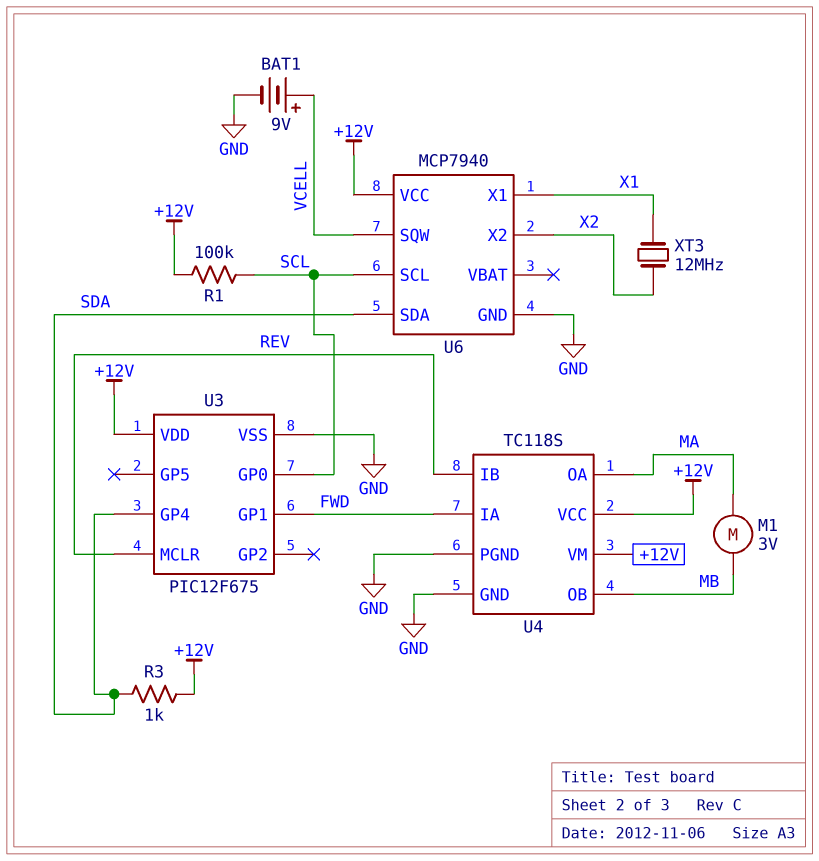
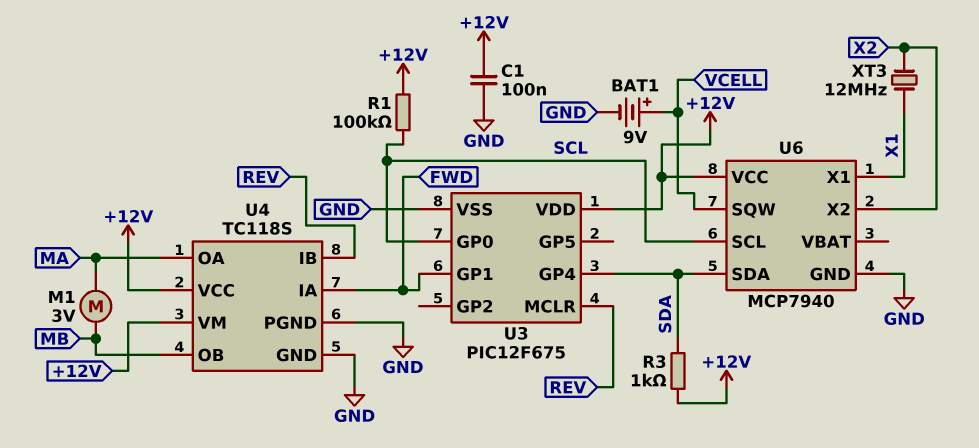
C1: none -> 100nF (+12V, GND)

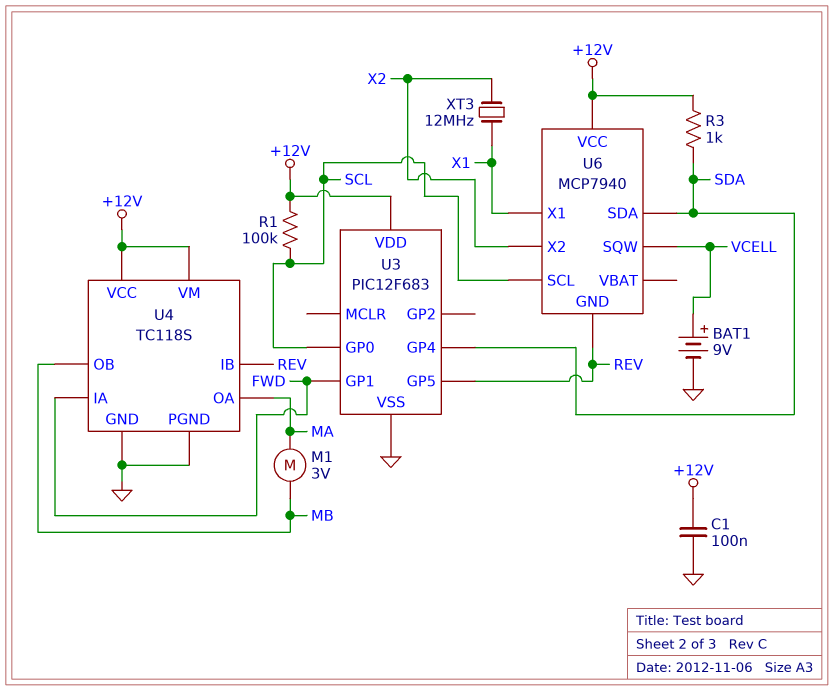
U3: PIC12F675 -> PIC12F683
U3 pin GP5: none -> REV
U3 pin MCLR: REV -> none
U6 pin GND: GND -> REV

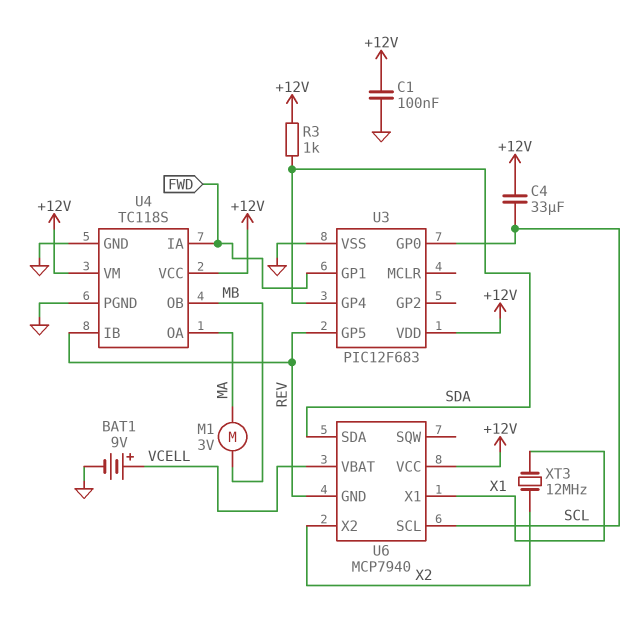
C4: none -> 33uF (+12V, SCL)
R1: 100k (+12V, SCL) -> none
U6 pin SQW: VCELL -> none
U6 pin VBAT: none -> VCELL

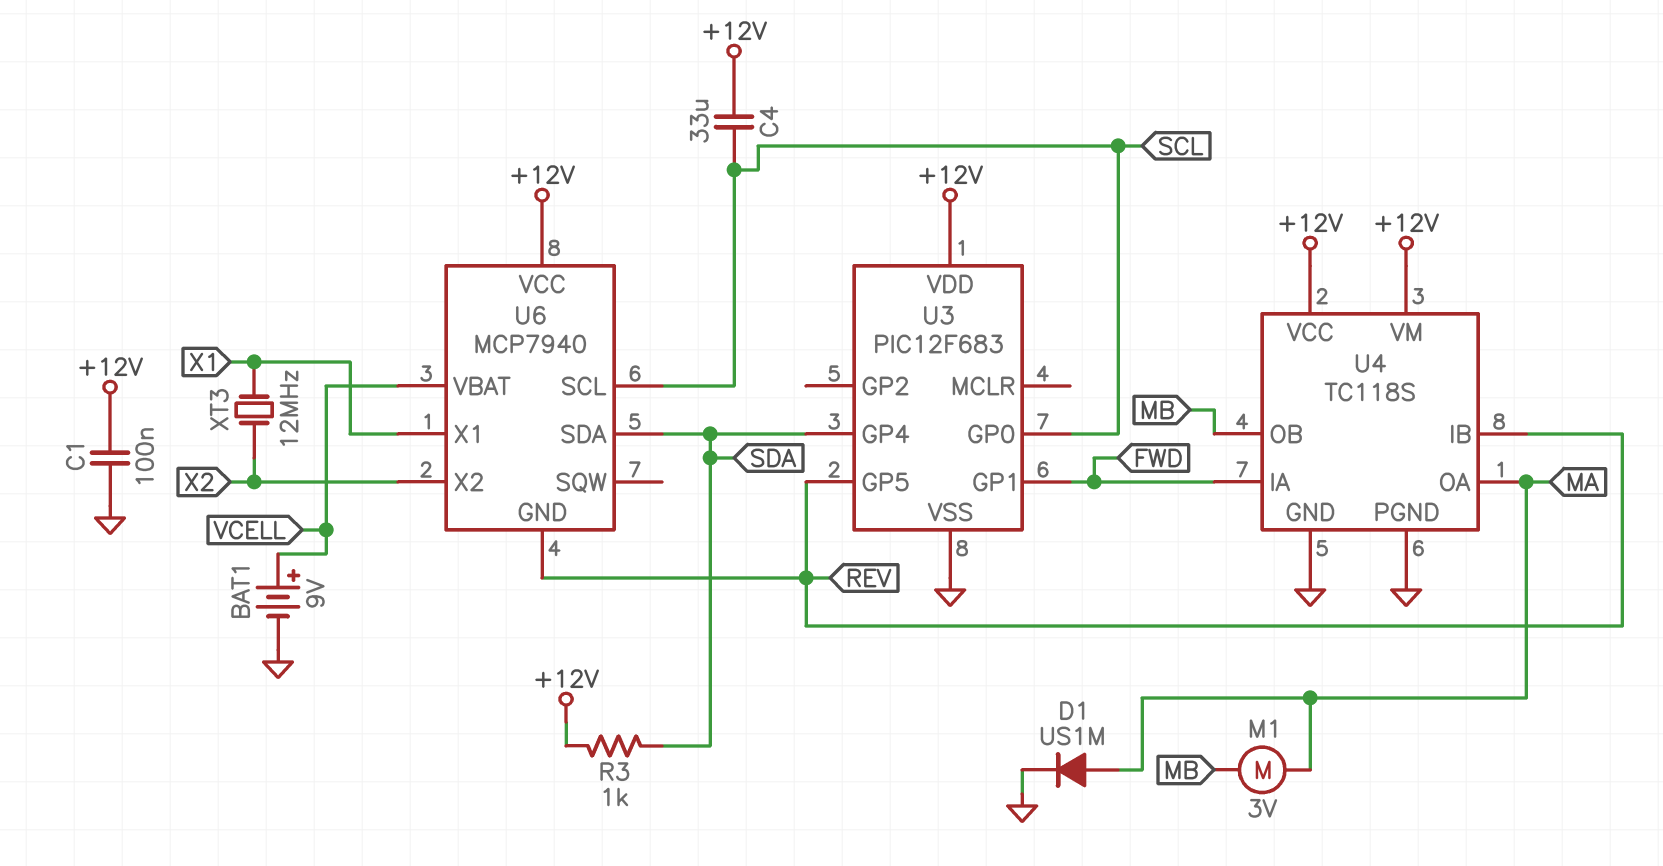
D1: none -> diode US1M (A MA, K GND)

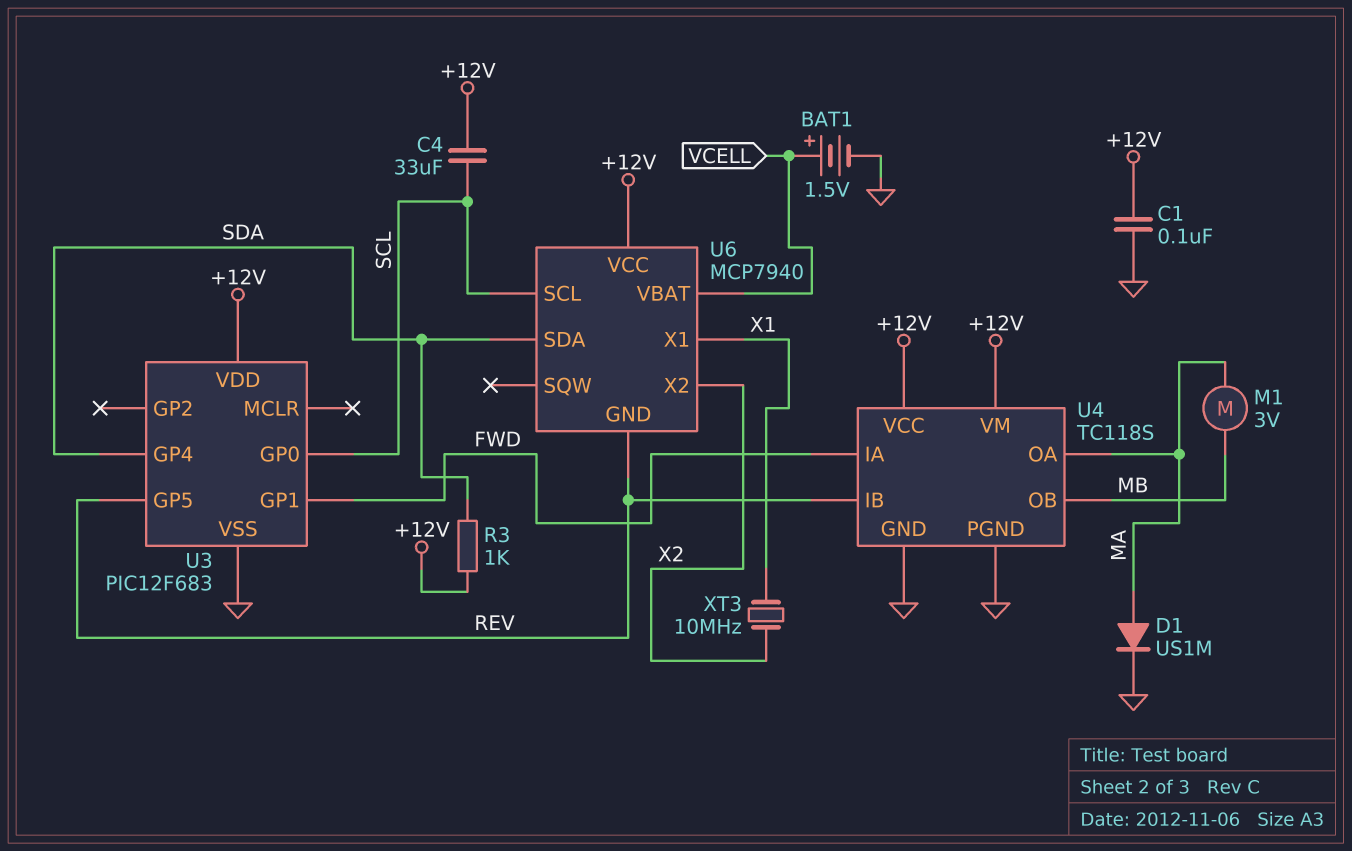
BAT1: 9V (plus VCELL, minus GND) -> 1.5V (plus VCELL, minus GND)
XT3: 12MHz (X1, X2) -> 10MHz (X1, X2)

